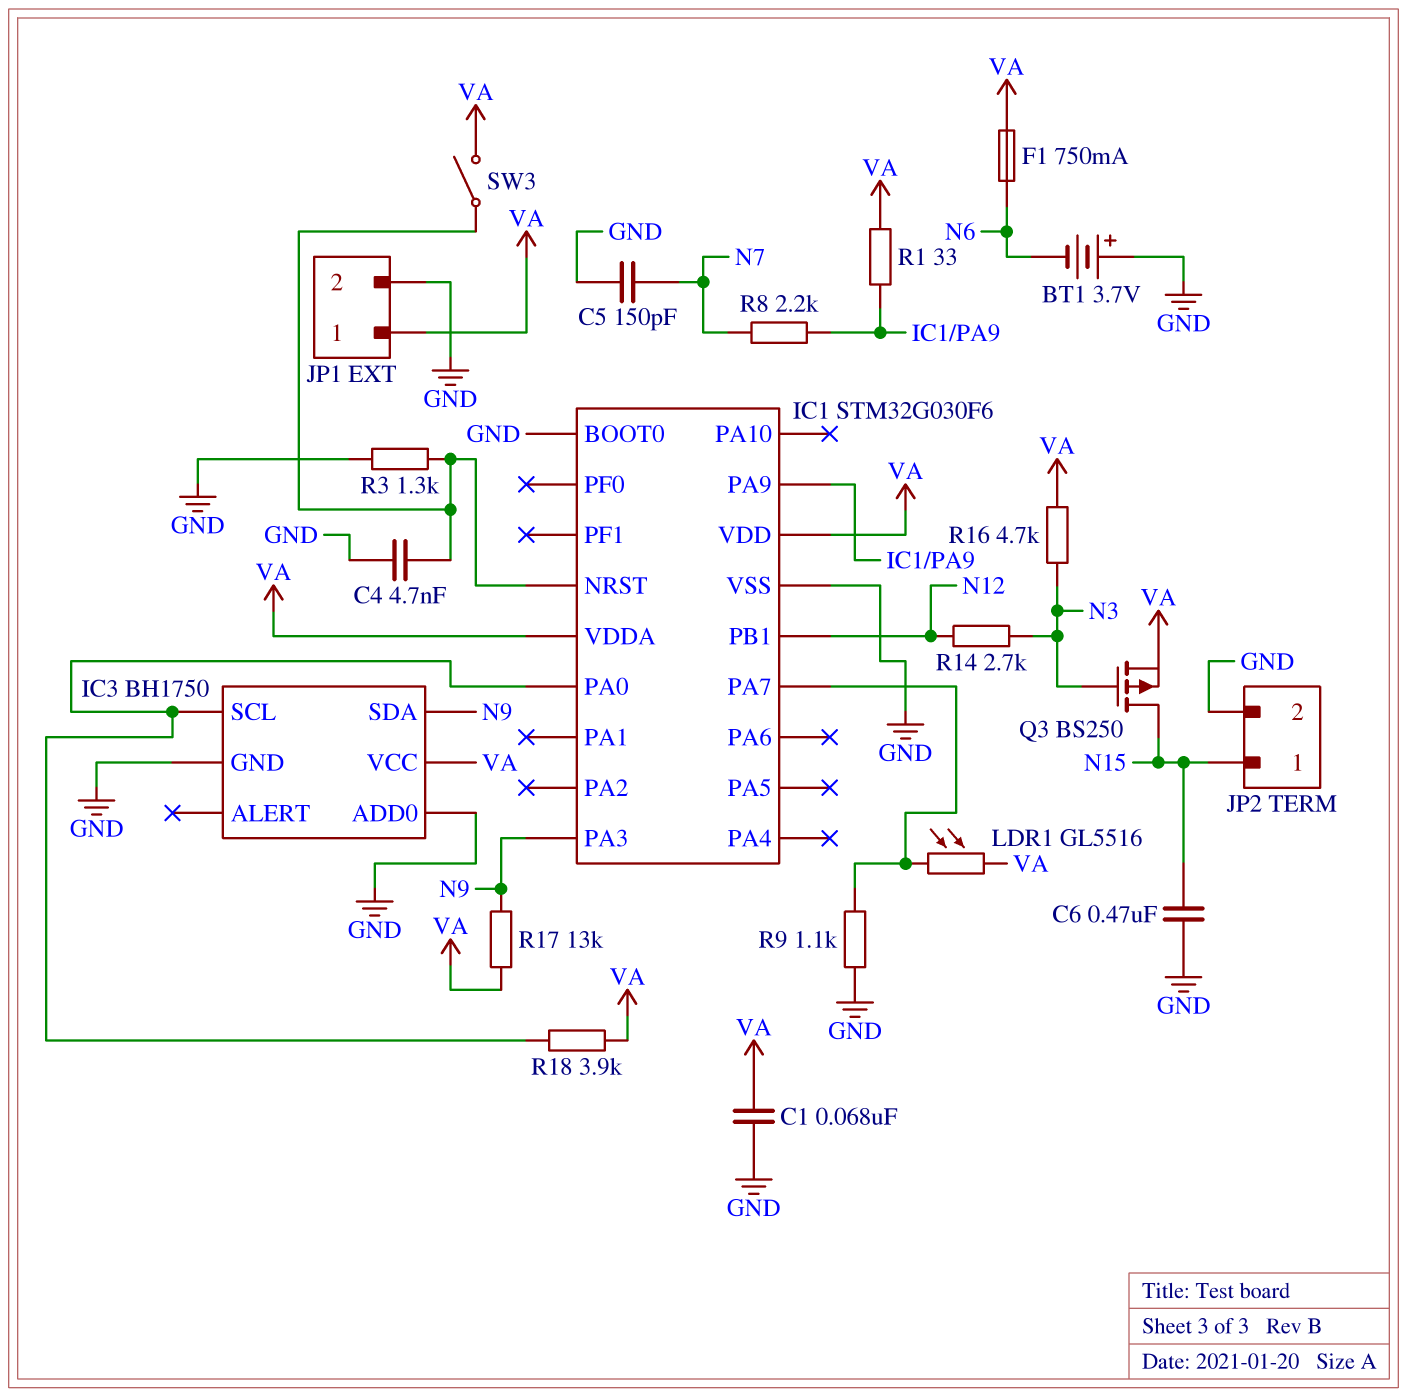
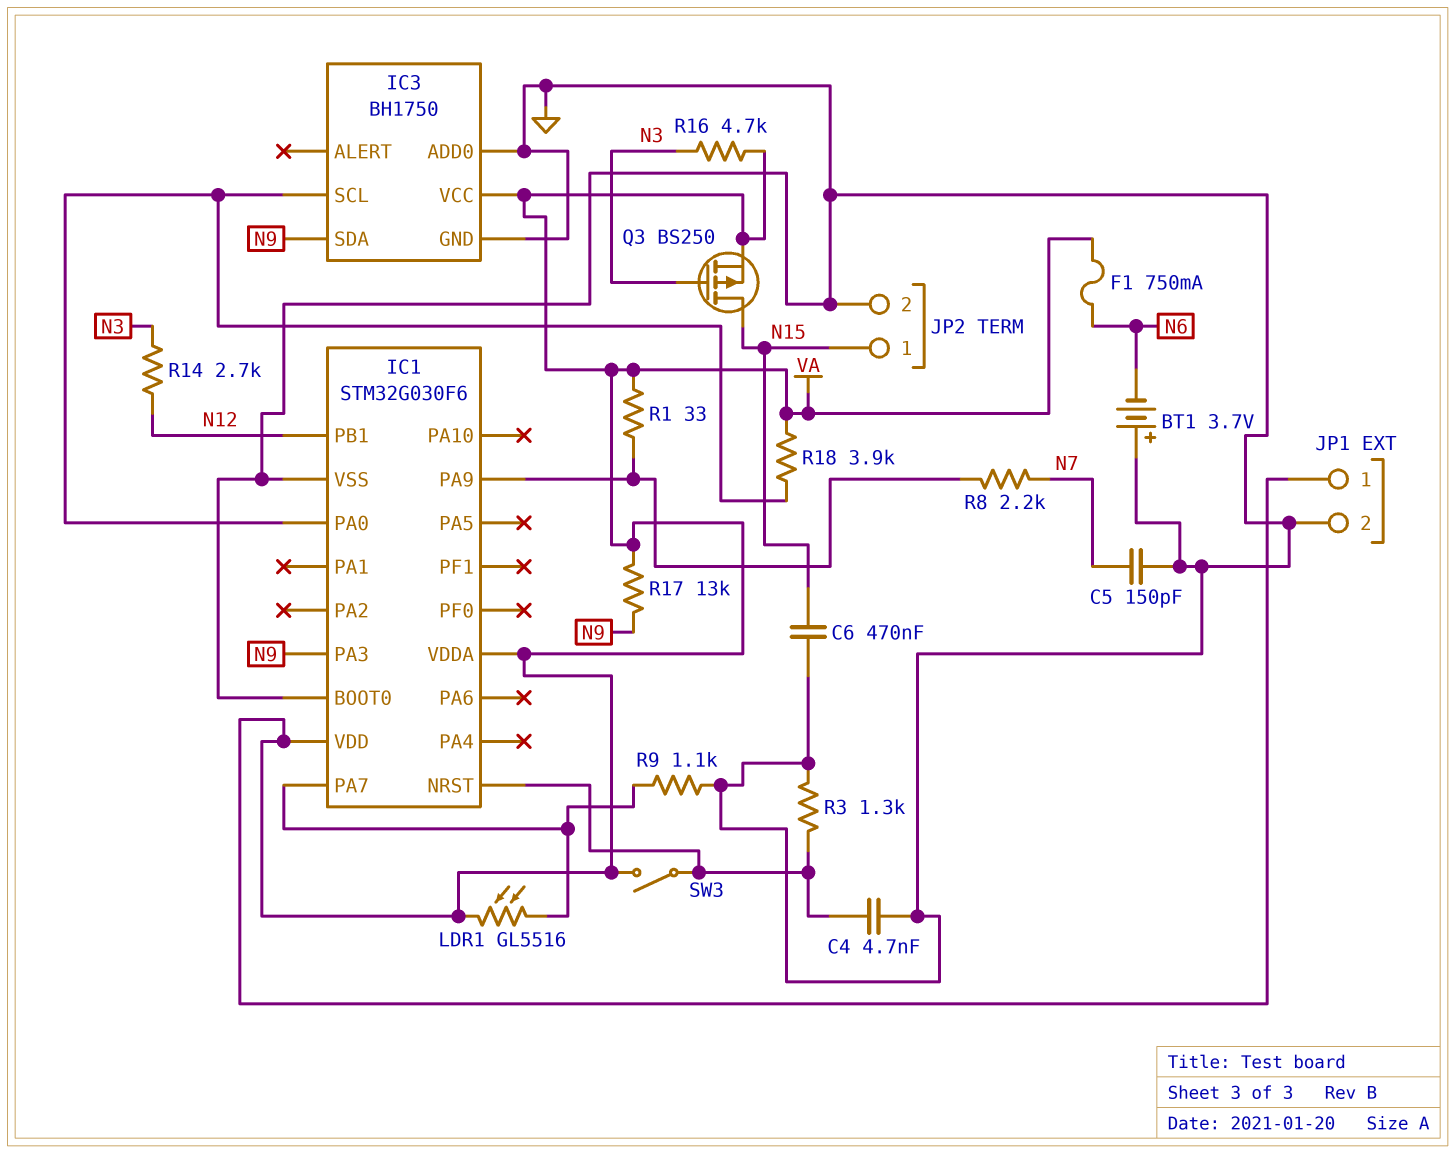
C1: 68nF (GND, VA) -> none

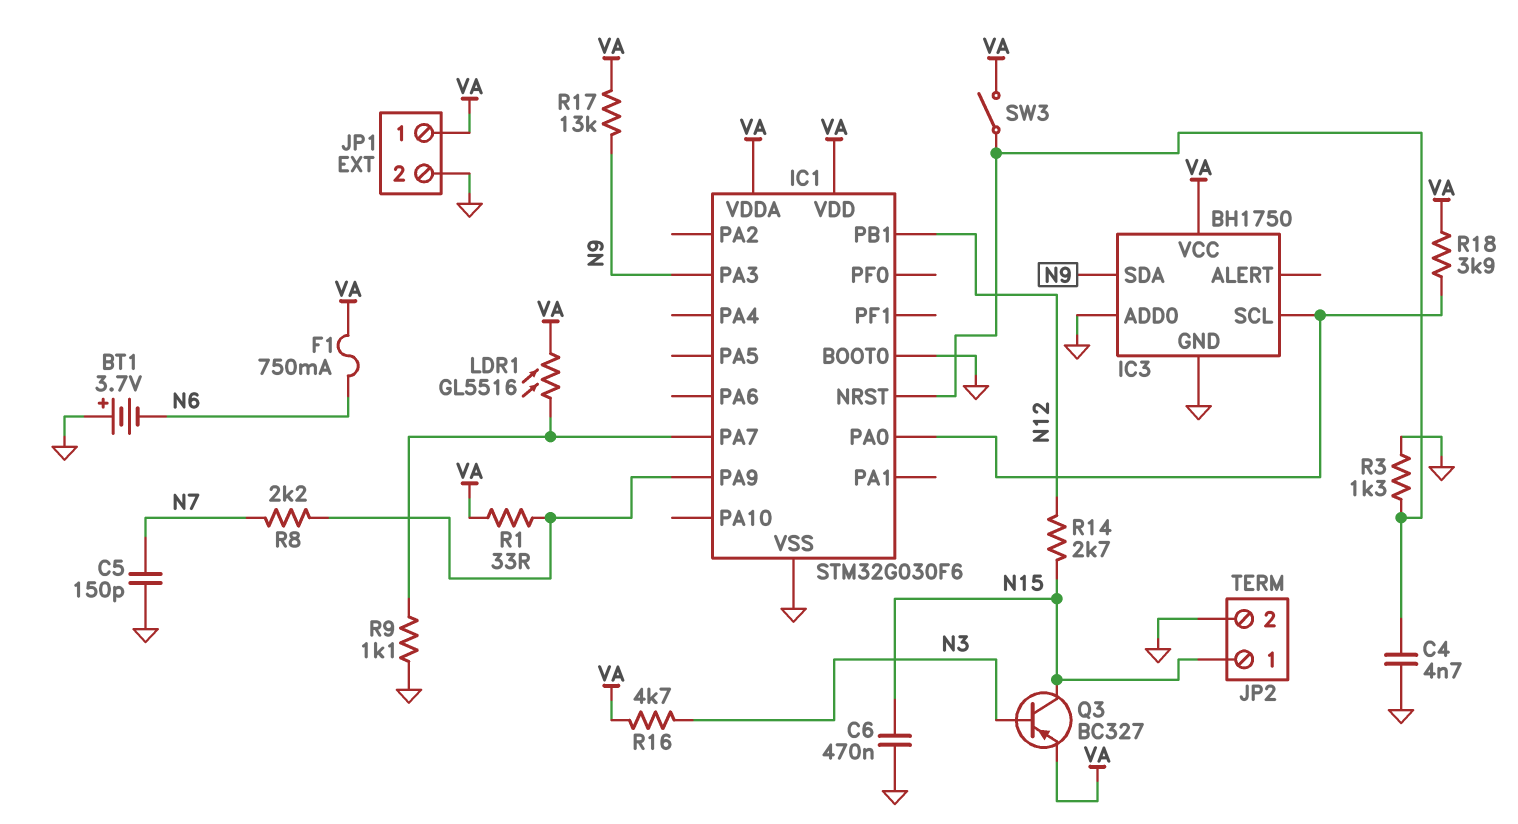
Q3: PMOS BS250 (G N3, D N15, S VA) -> PNP BC327 (B N3, C N15, E VA)
R14: 2.7k (N3, N12) -> 2.7k (N12, N15)

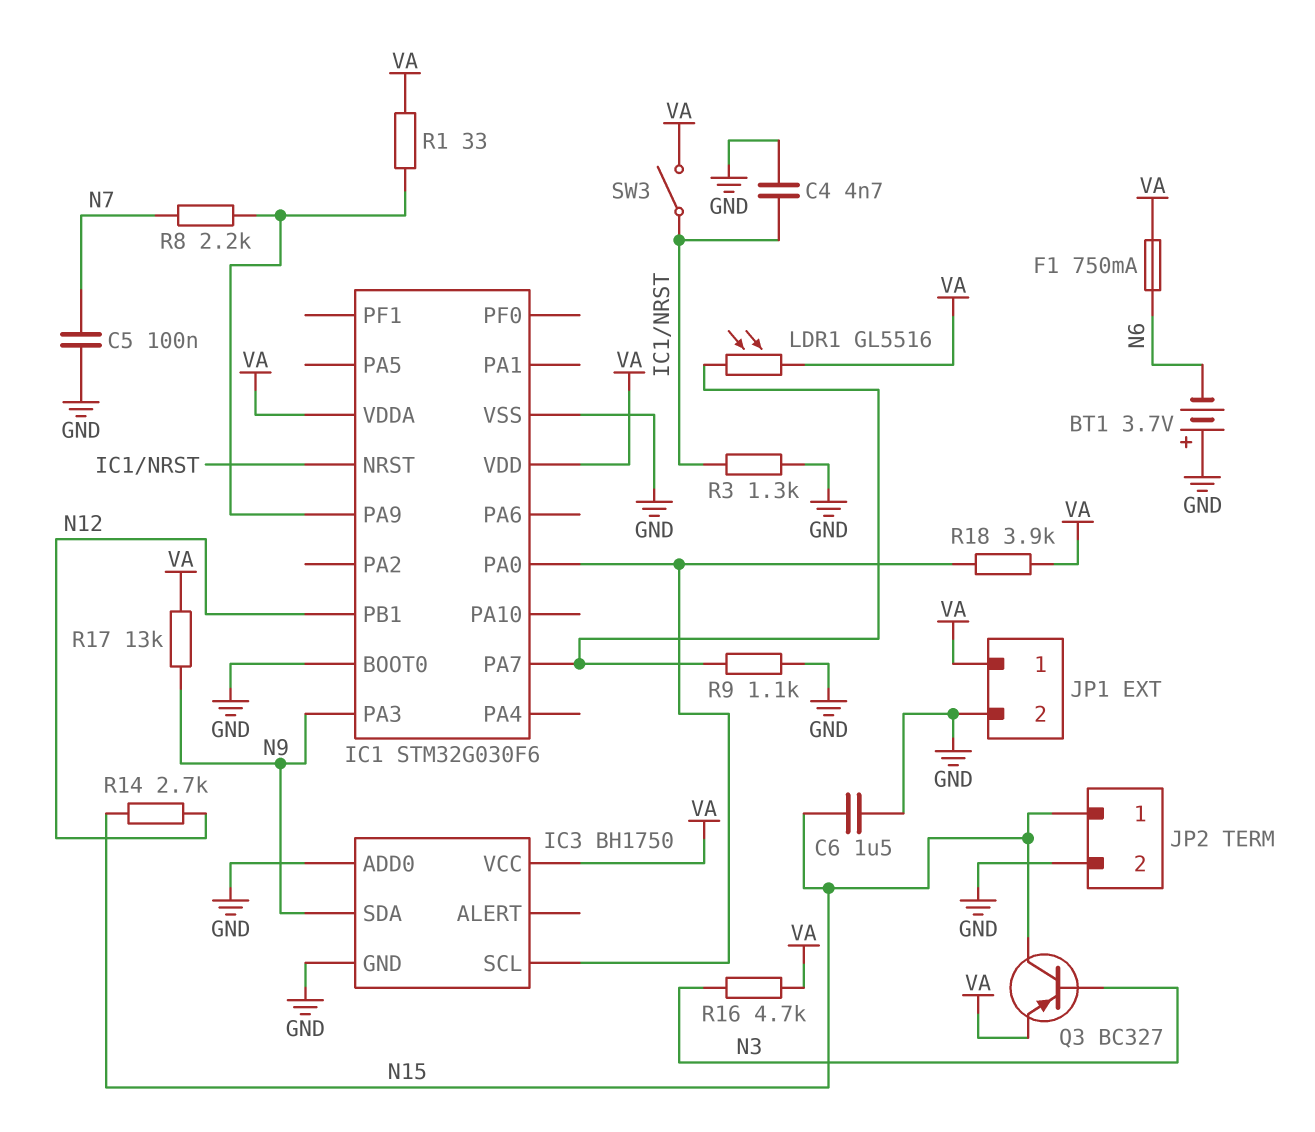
C5: 150pF (GND, N7) -> 100nF (GND, N7)
C6: 470nF (GND, N15) -> 1.5uF (GND, N15)

